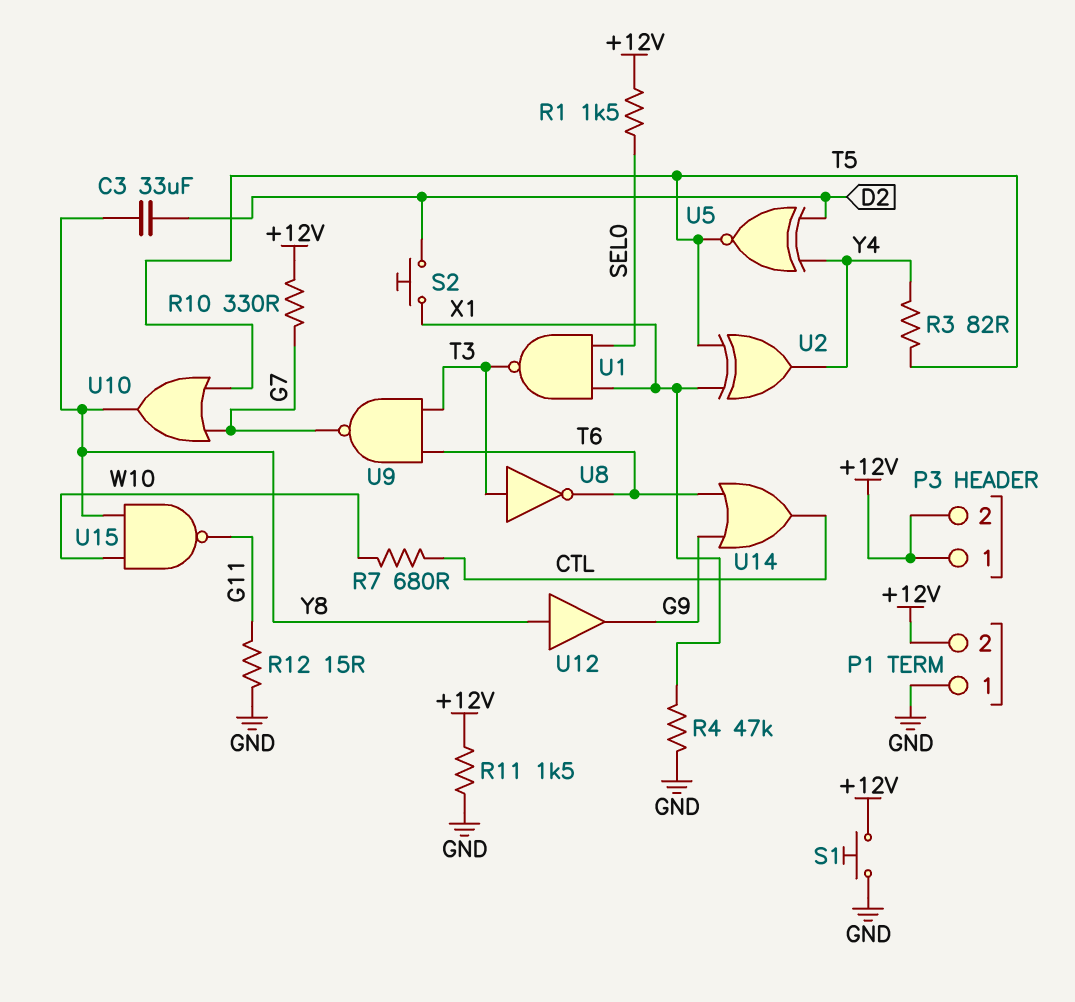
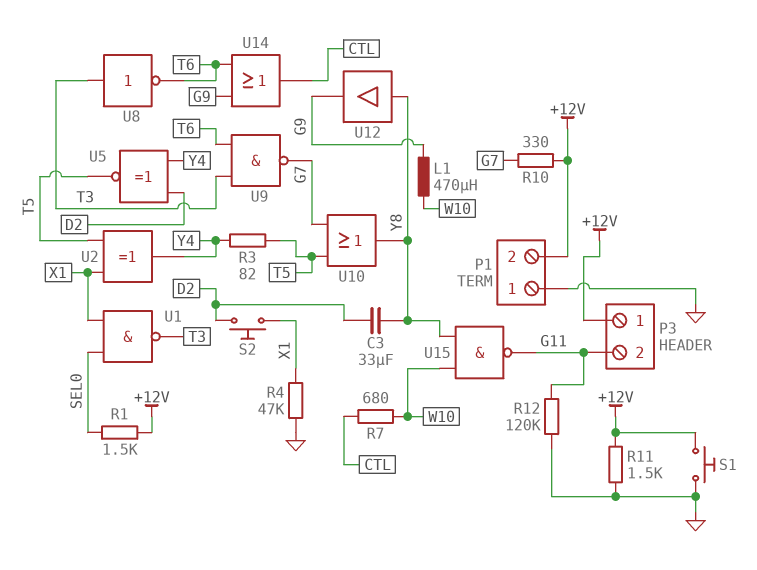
L1: none -> 470uH (G9, W10)
P3 pin 2: +12V -> G11
R12: 15 (G11, GND) -> 120k (G11, GND)

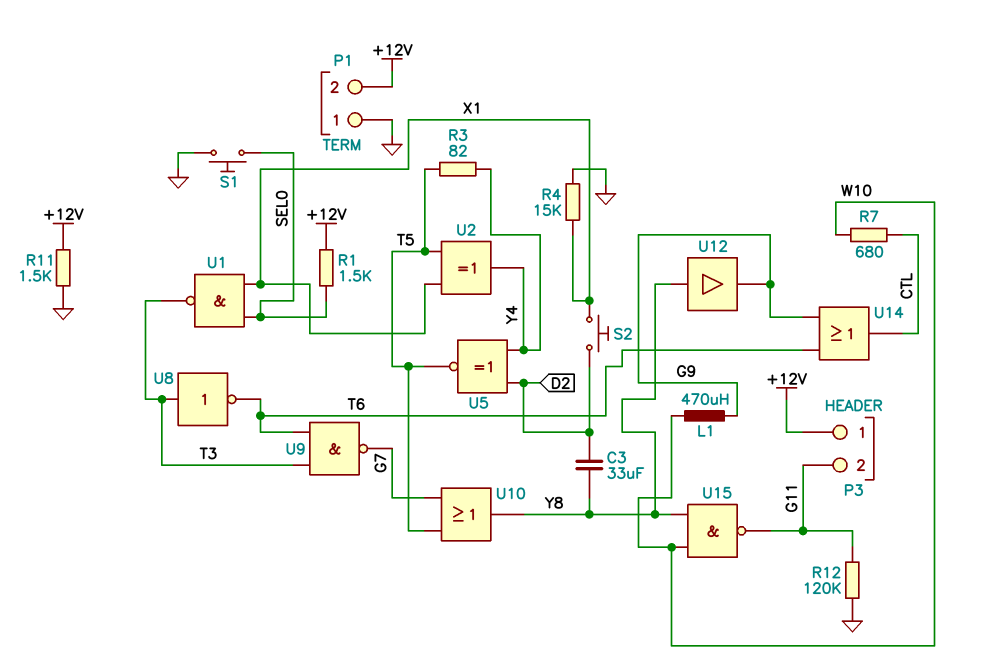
R4: 47k (GND, X1) -> 15k (GND, X1)
R10: 330 (+12V, G7) -> none
S1: button (+12V, GND) -> button (GND, SEL0)

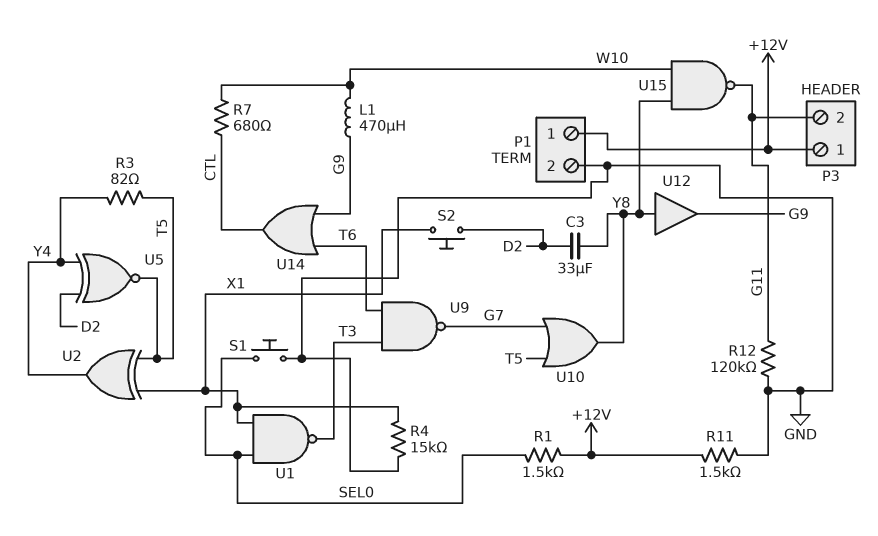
P1 pin 1: GND -> +12V
P1 pin 2: +12V -> GND
U8: NOT (in T3, out T6) -> none

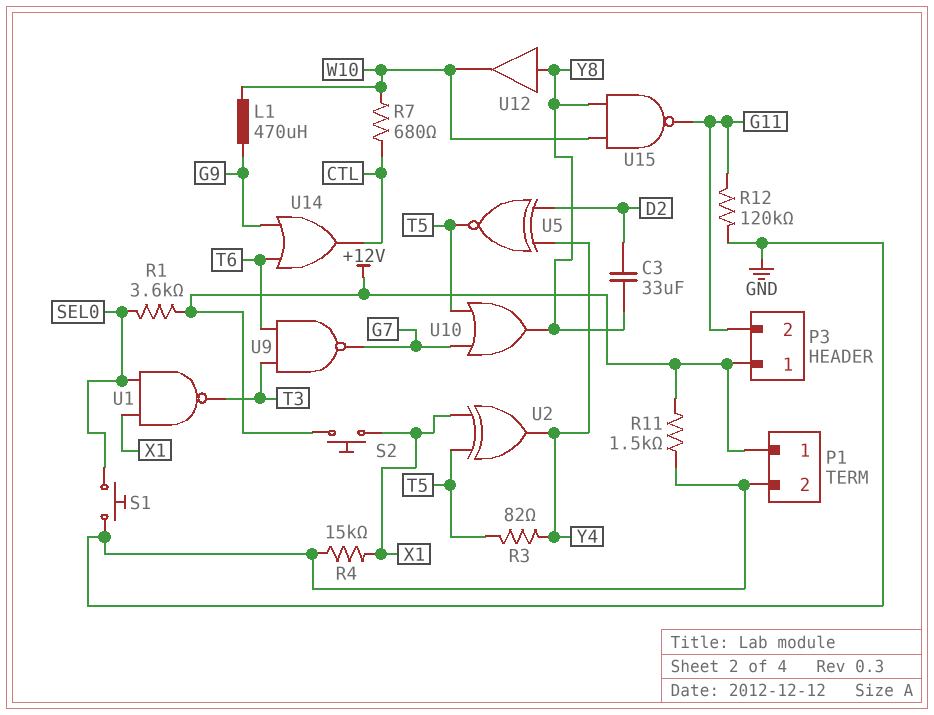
R1: 1.5k (+12V, SEL0) -> 3.6k (+12V, SEL0)
S2: button (D2, X1) -> button (+12V, X1)
U12: buffer (in Y8, out G9) -> buffer (in Y8, out W10)

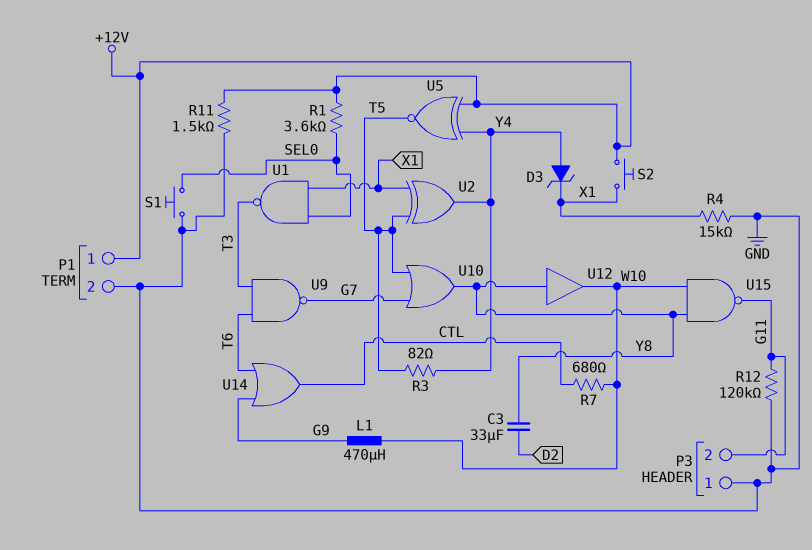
D3: none -> zener (A Y4, K X1)
P3 pin 1: +12V -> GND
U5: XNOR (in D2, in Y4, out T5) -> XNOR (in +12V, in Y4, out T5)

